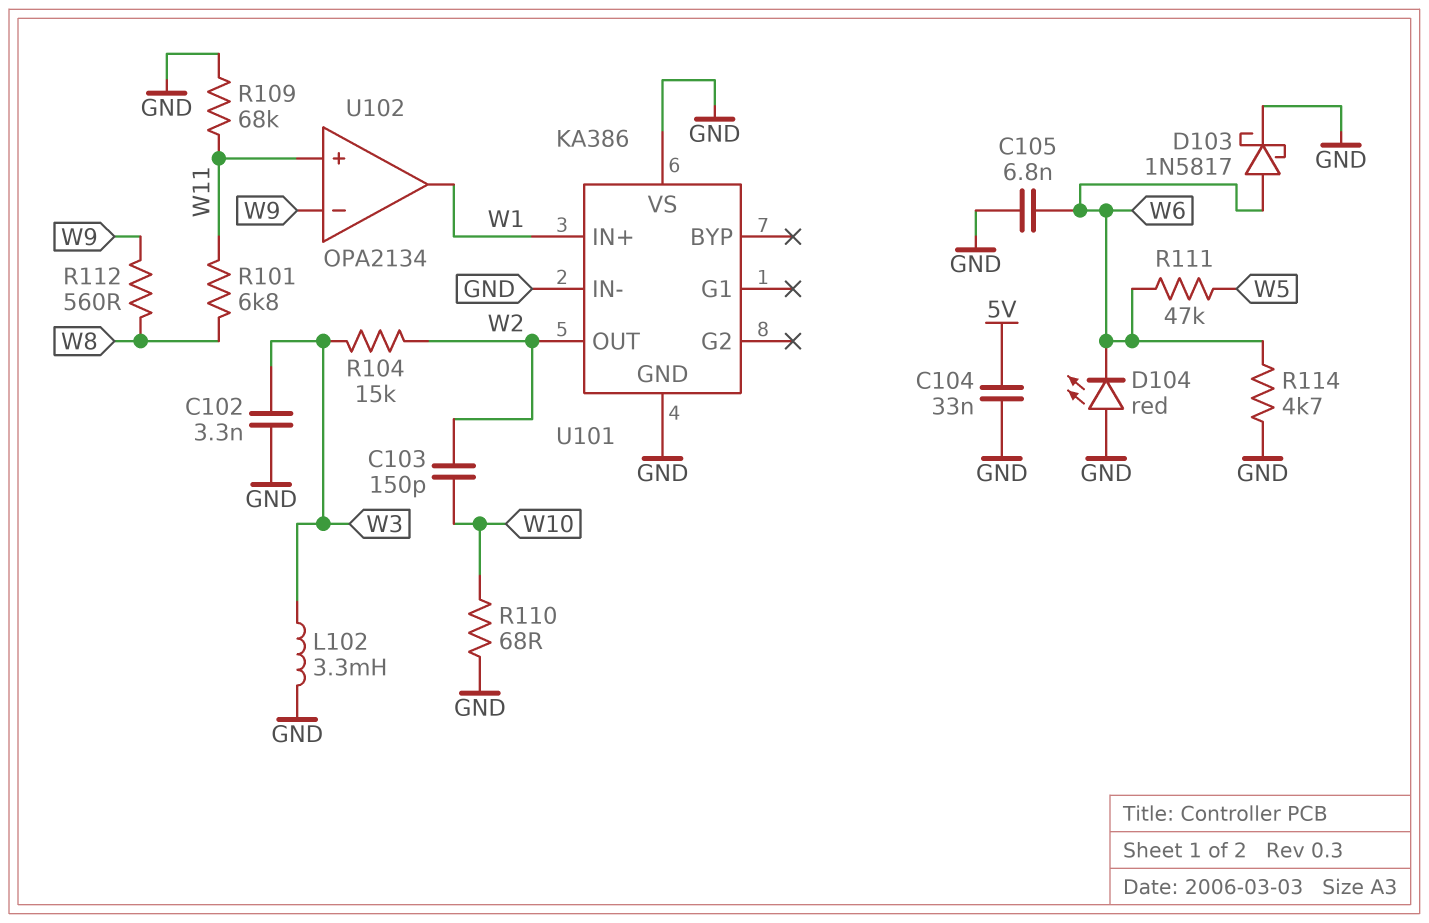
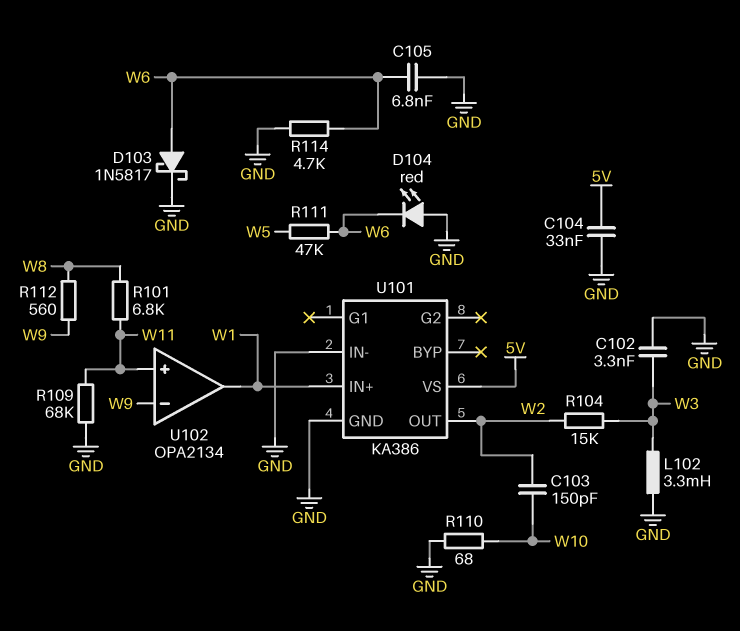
U101 pin VS: GND -> 5V

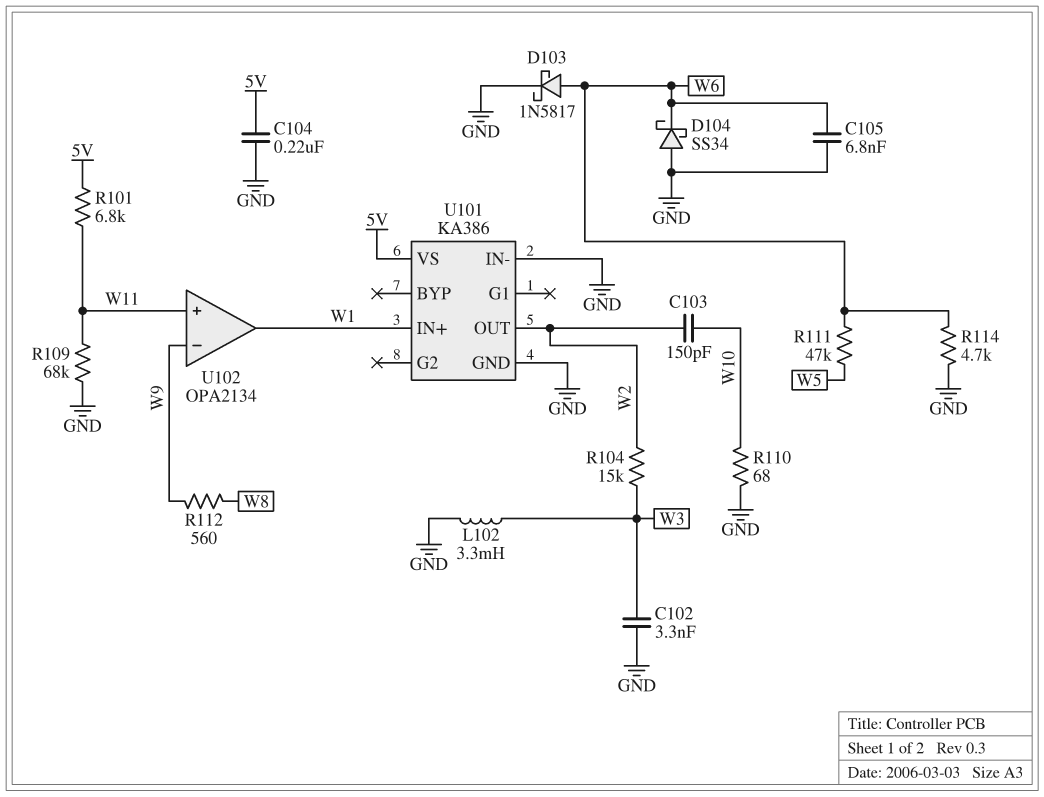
C104: 33nF (5V, GND) -> 220nF (5V, GND)
D104: LED red (A GND, K W6) -> schottky SS34 (A GND, K W6)
R101: 6.8k (W8, W11) -> 6.8k (5V, W11)

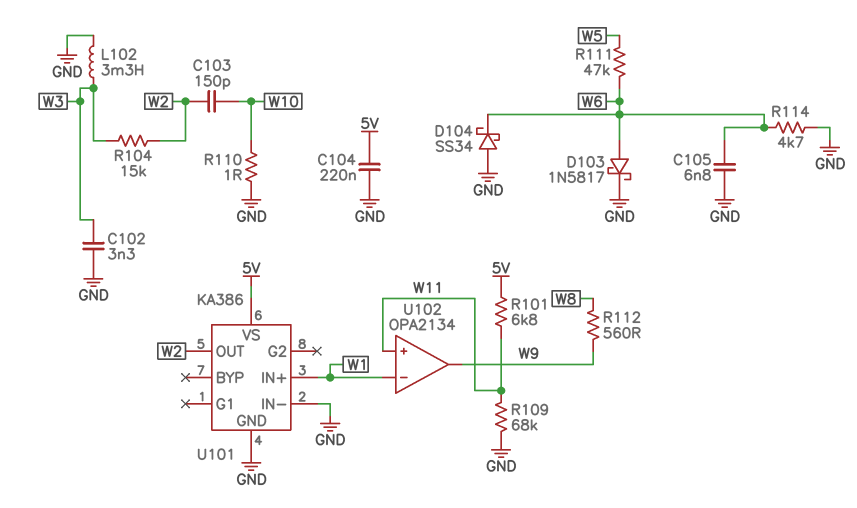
R110: 68 (GND, W10) -> 1 (GND, W10)
U102 pin in-: W9 -> W1
U102 pin out: W1 -> W9

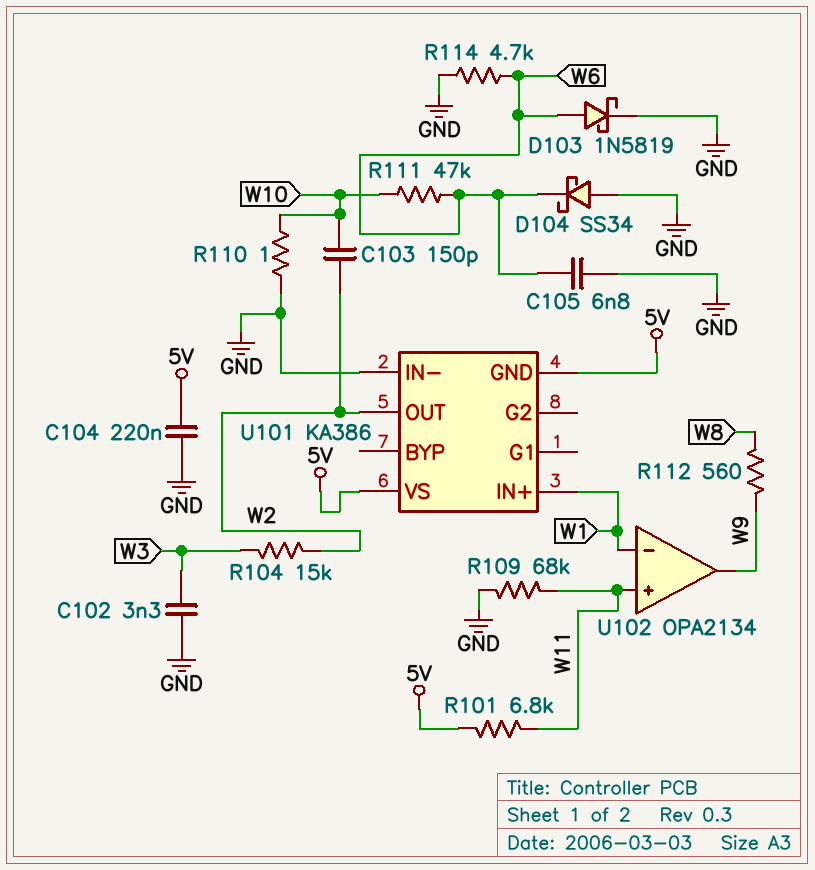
D103: schottky 1N5817 (A W6, K GND) -> schottky 1N5819 (A W6, K GND)
L102: 3.3mH (GND, W3) -> none
R111: 47k (W5, W6) -> 47k (W6, W10)
U101 pin GND: GND -> 5V

